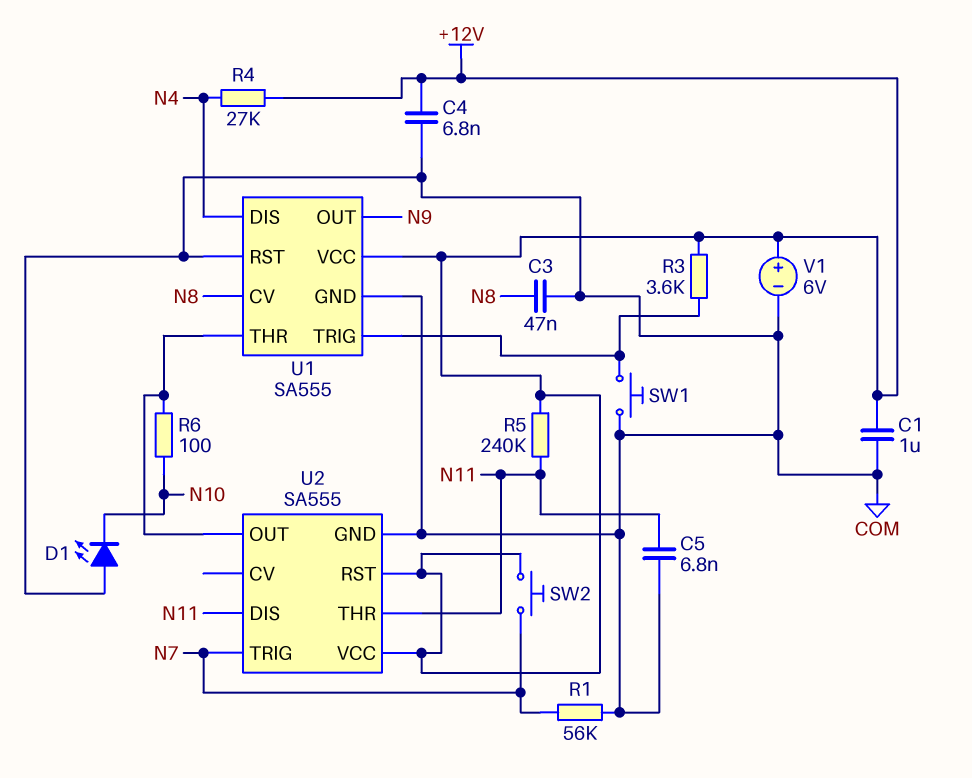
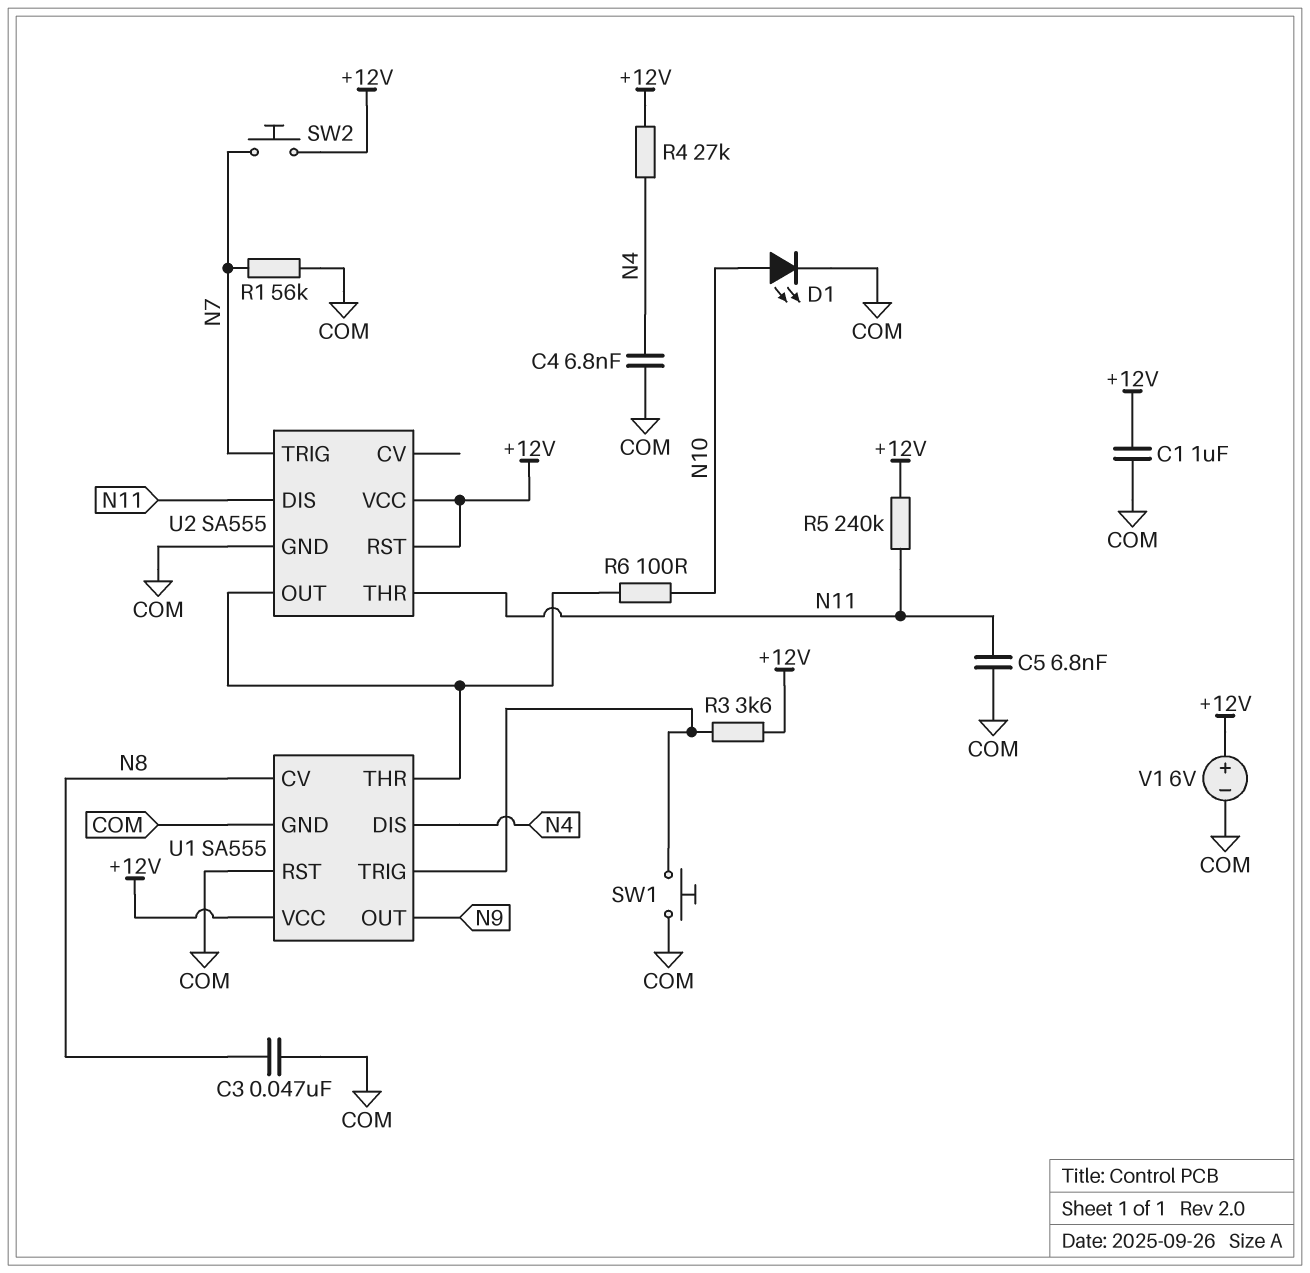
C4: 6.8nF (+12V, COM) -> 6.8nF (COM, N4)
D1: LED (A COM, K N10) -> LED (A N10, K COM)

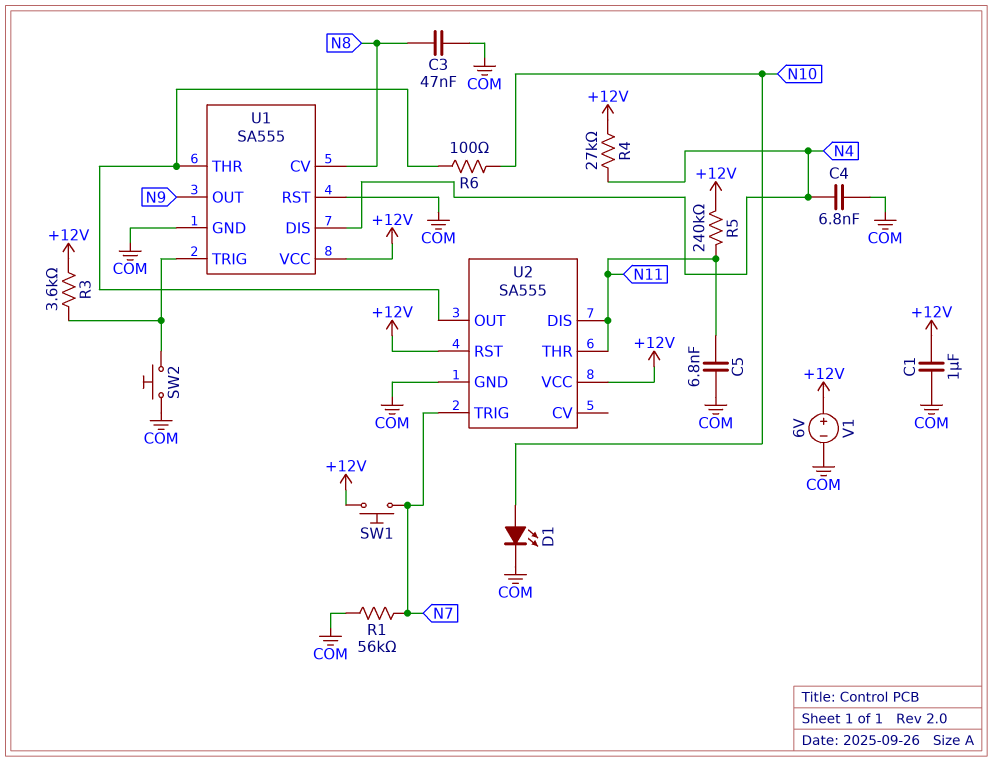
SW1: button (COM, U1/TRIG) -> button (+12V, N7)
SW2: button (+12V, N7) -> button (COM, U1/TRIG)

